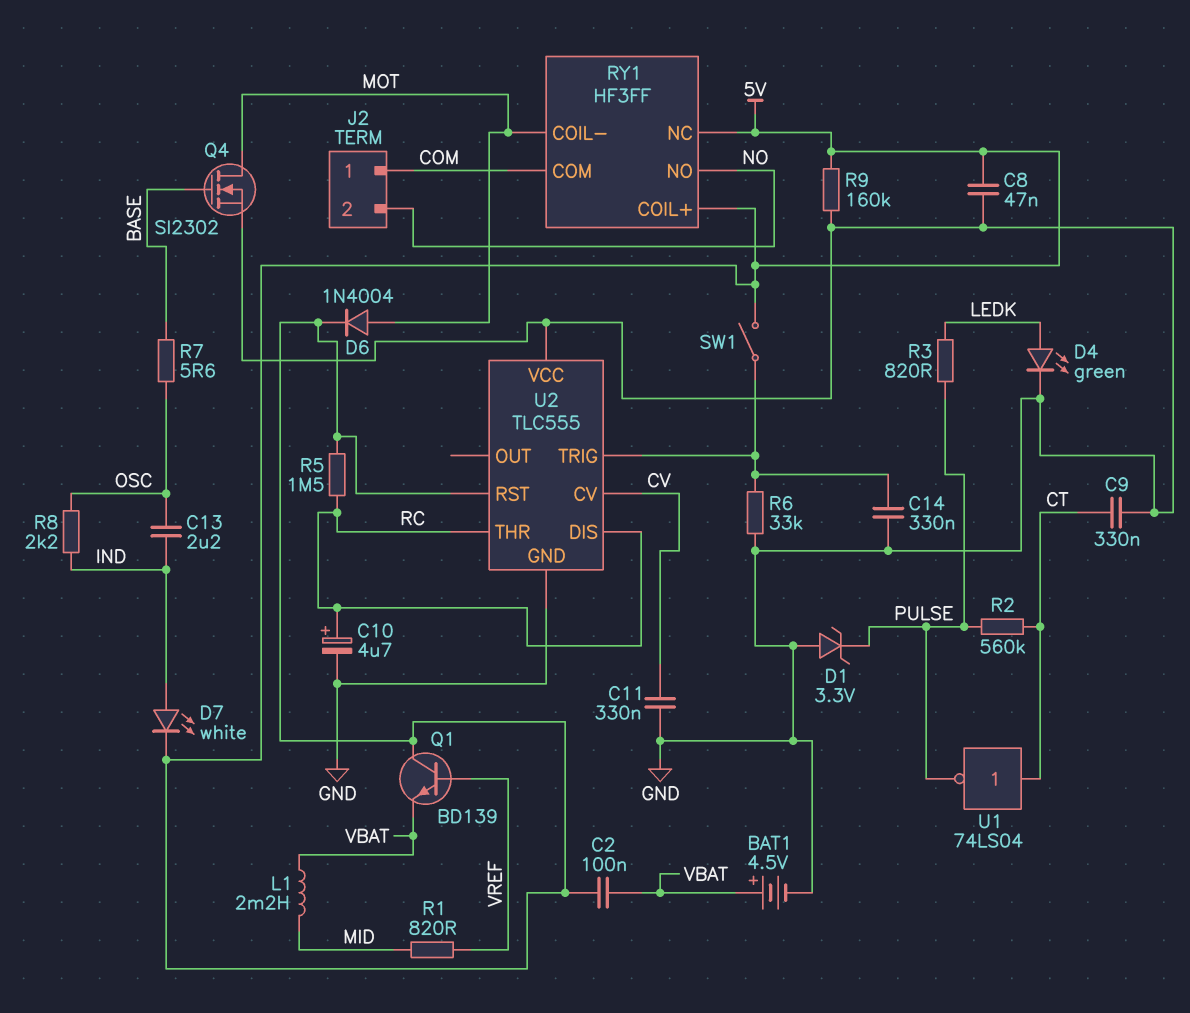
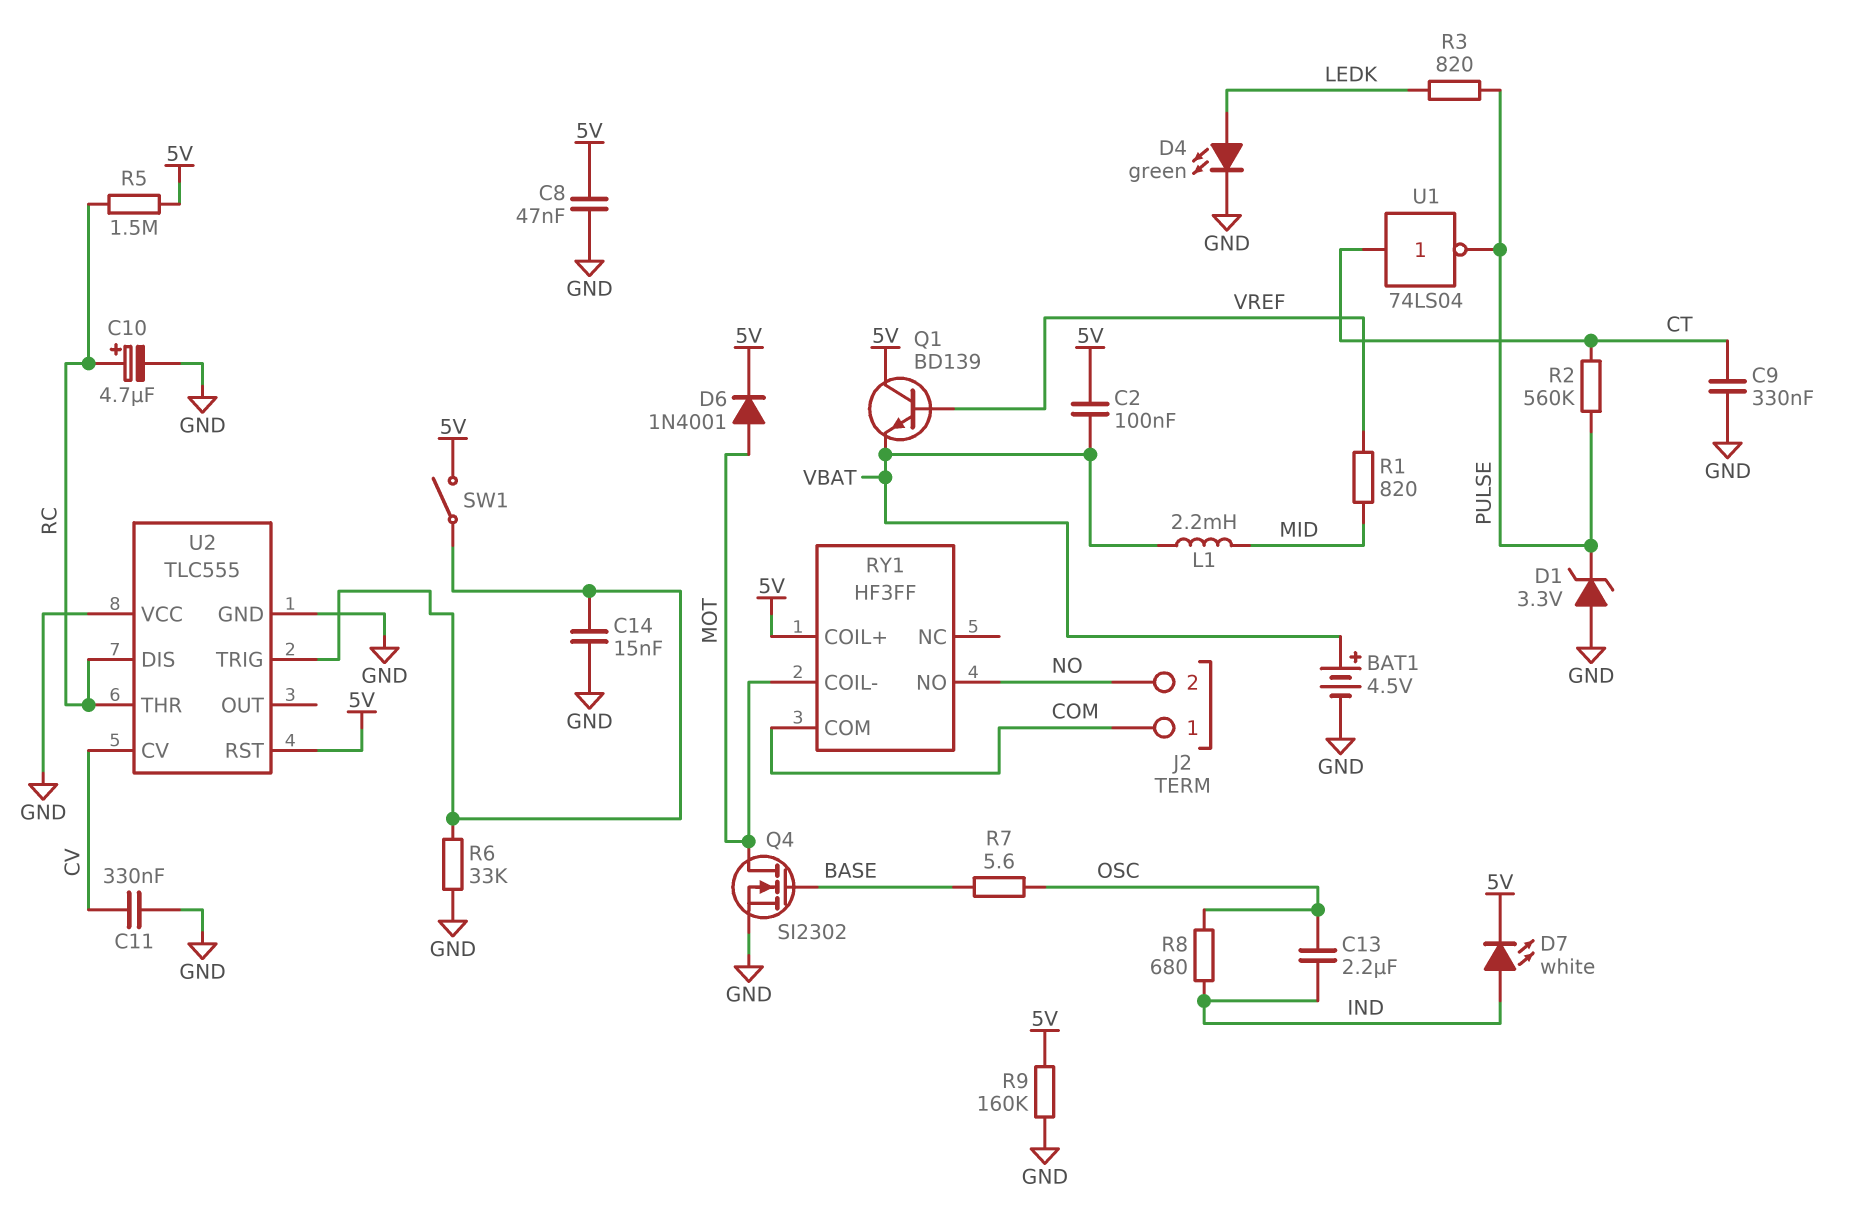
C14: 330nF (GND, U2/TRIG) -> 15nF (GND, U2/TRIG)
D6: diode 1N4004 (A MOT, K 5V) -> diode 1N4001 (A MOT, K 5V)
R8: 2.2k (IND, OSC) -> 680 (IND, OSC)
RY1 pin NC: 5V -> none

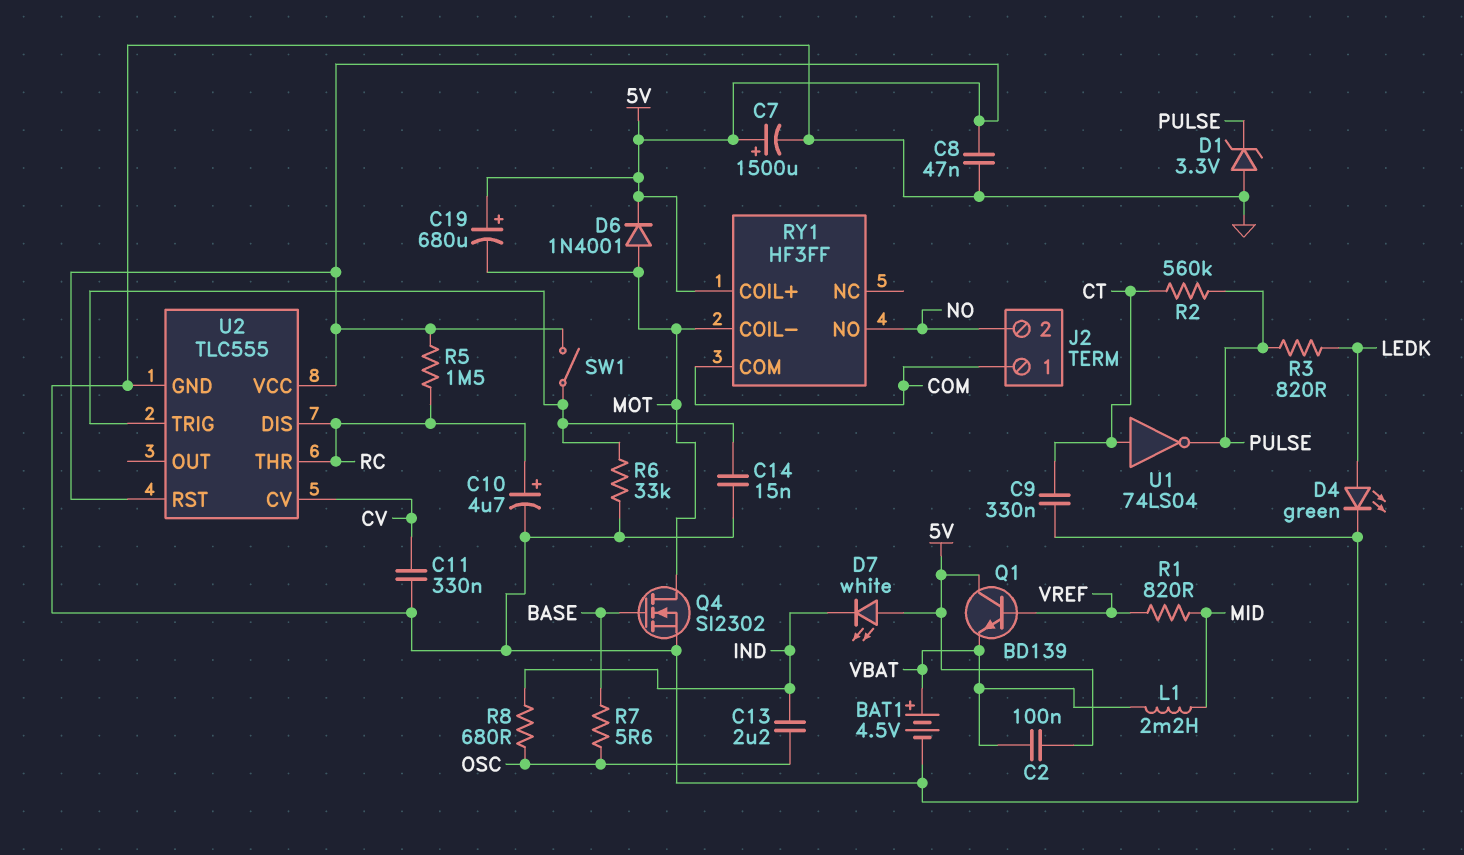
C7: none -> 1500uF (plus 5V, minus GND)
C19: none -> 680uF (plus 5V, minus MOT)
D7: LED white (A IND, K 5V) -> LED white (A 5V, K IND)
R9: 160k (5V, GND) -> none
U2 pin VCC: GND -> 5V

